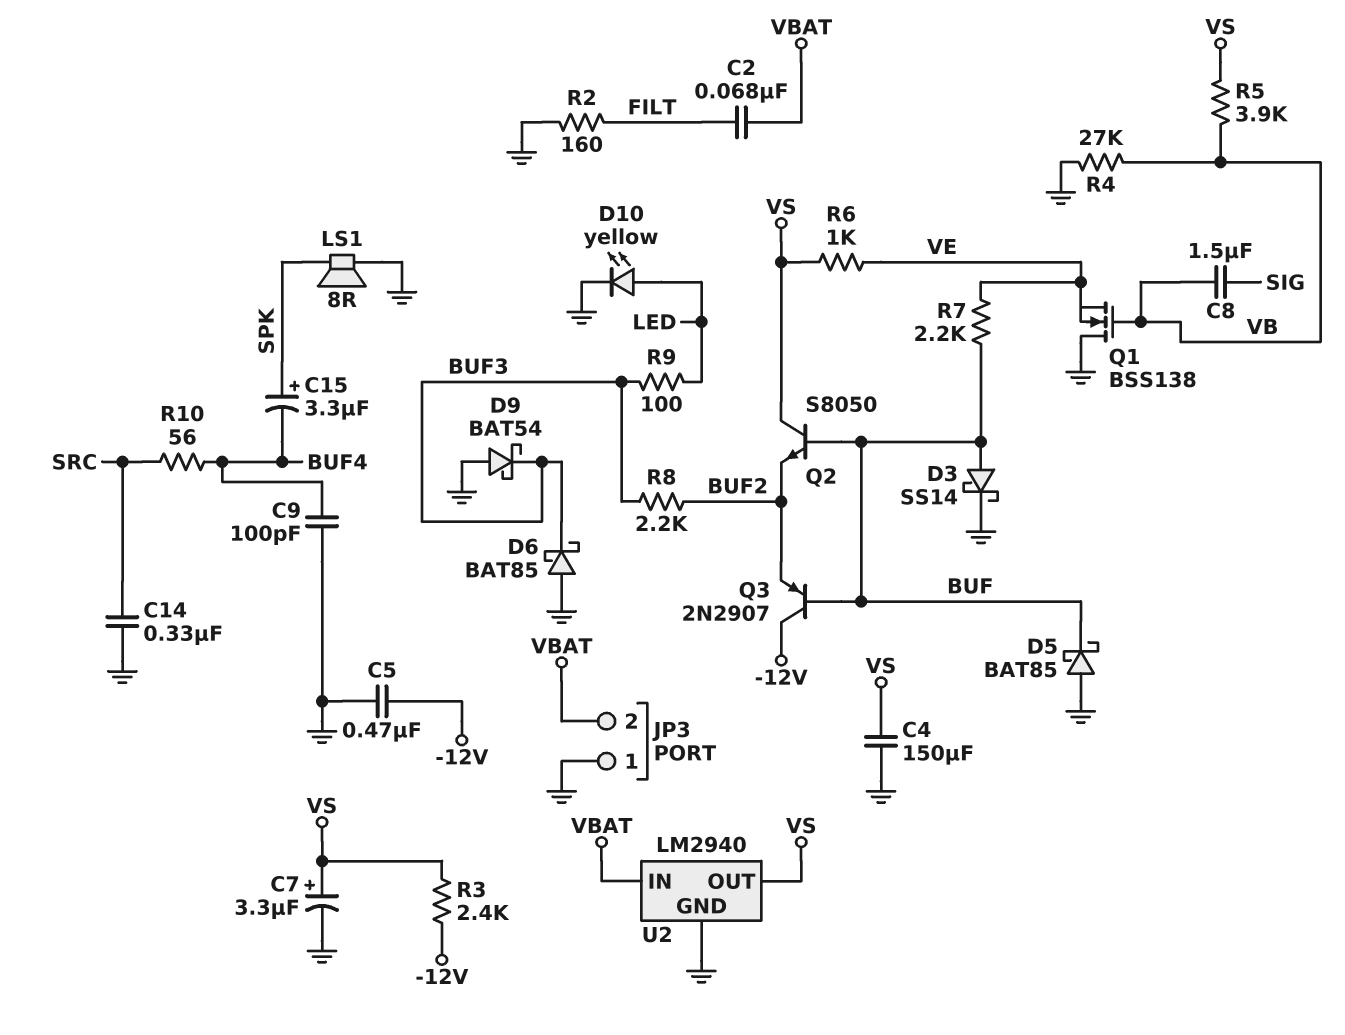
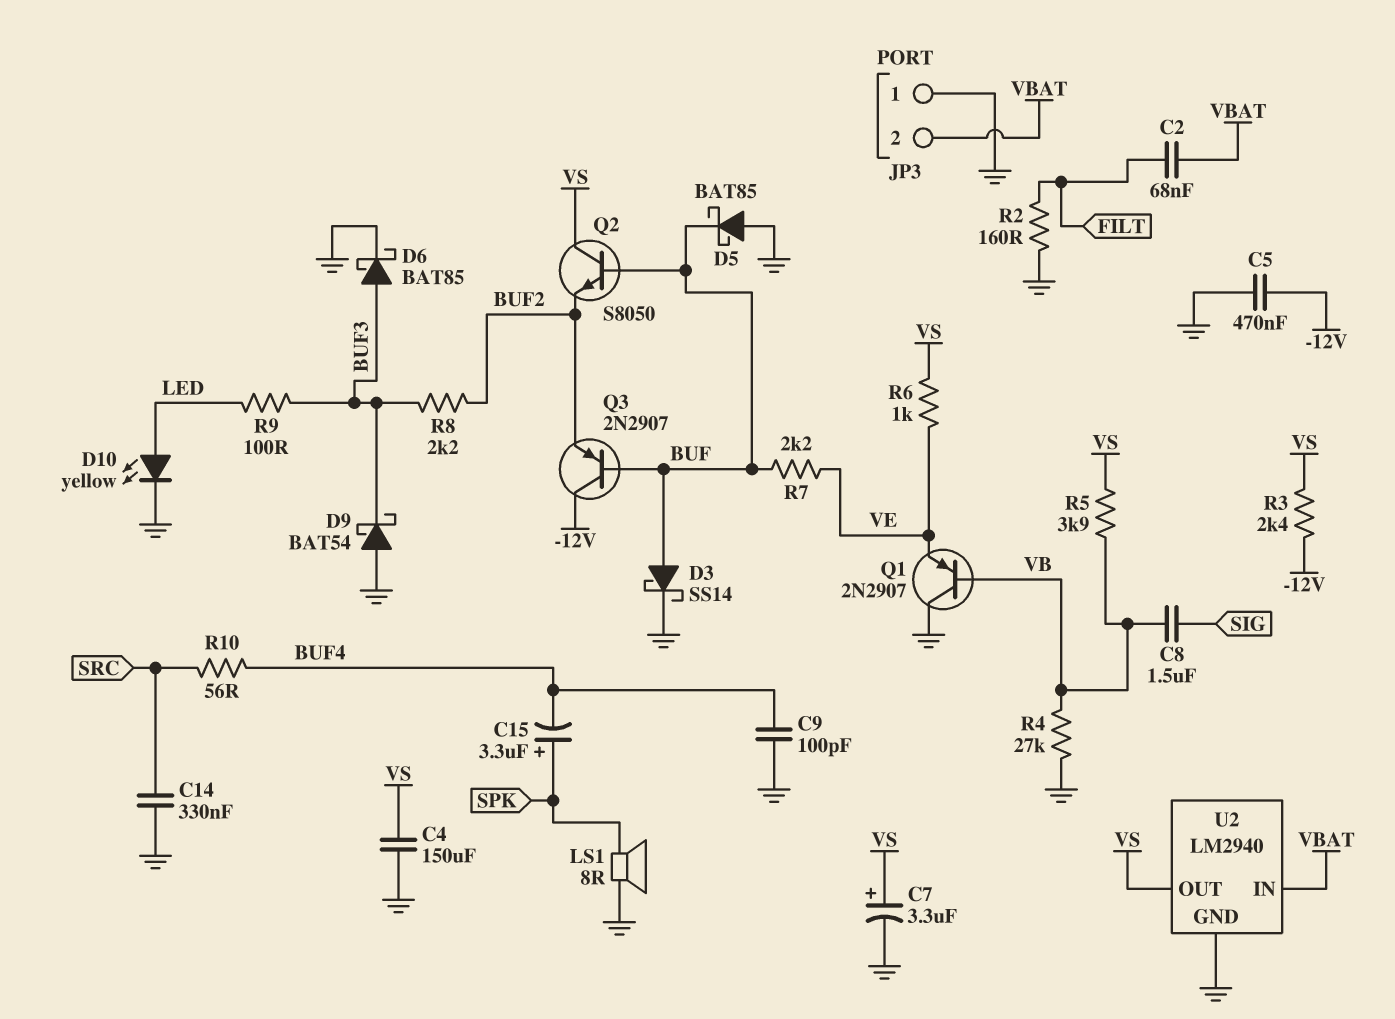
D6: schottky BAT85 (A GND, K BUF3) -> schottky BAT85 (A BUF3, K GND)
Q1: NMOS BSS138 (G VB, D GND, S VE) -> PNP 2N2907 (B VB, C GND, E VE)

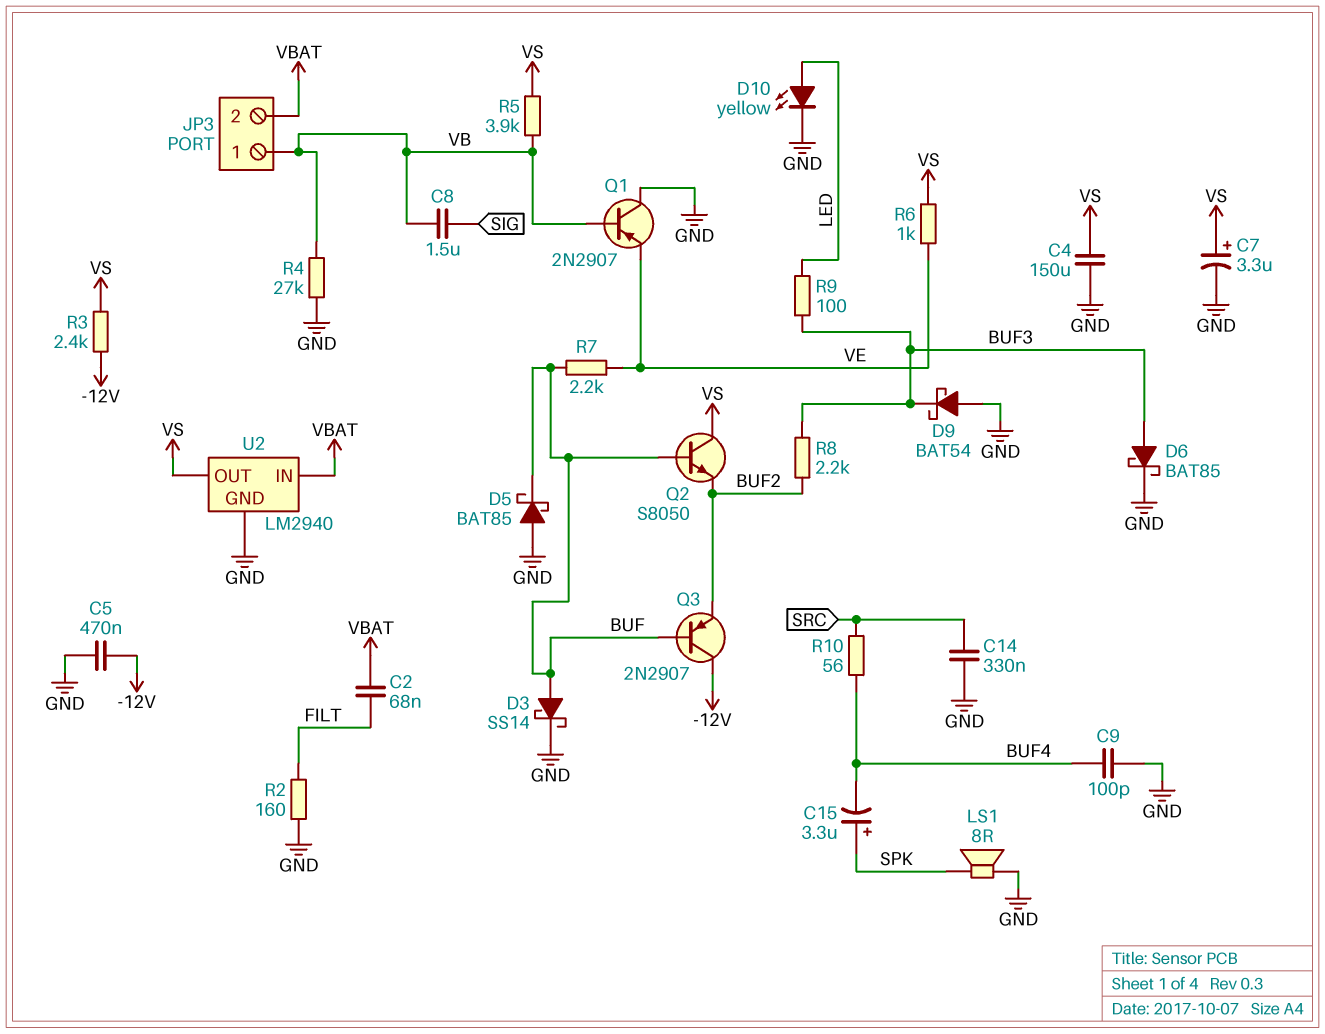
JP3 pin 1: GND -> VB

